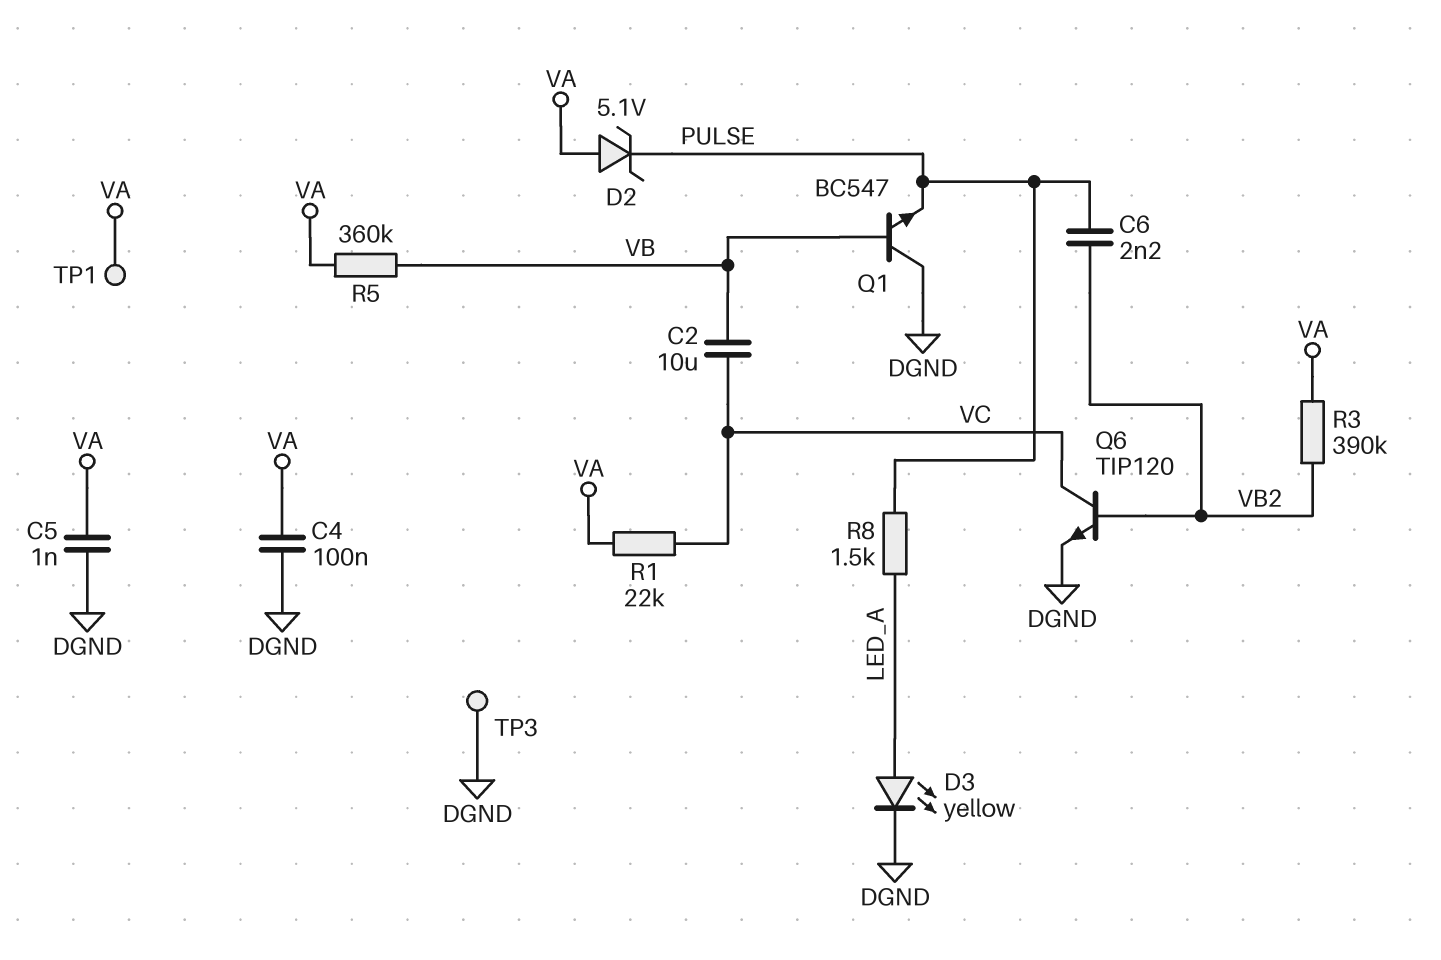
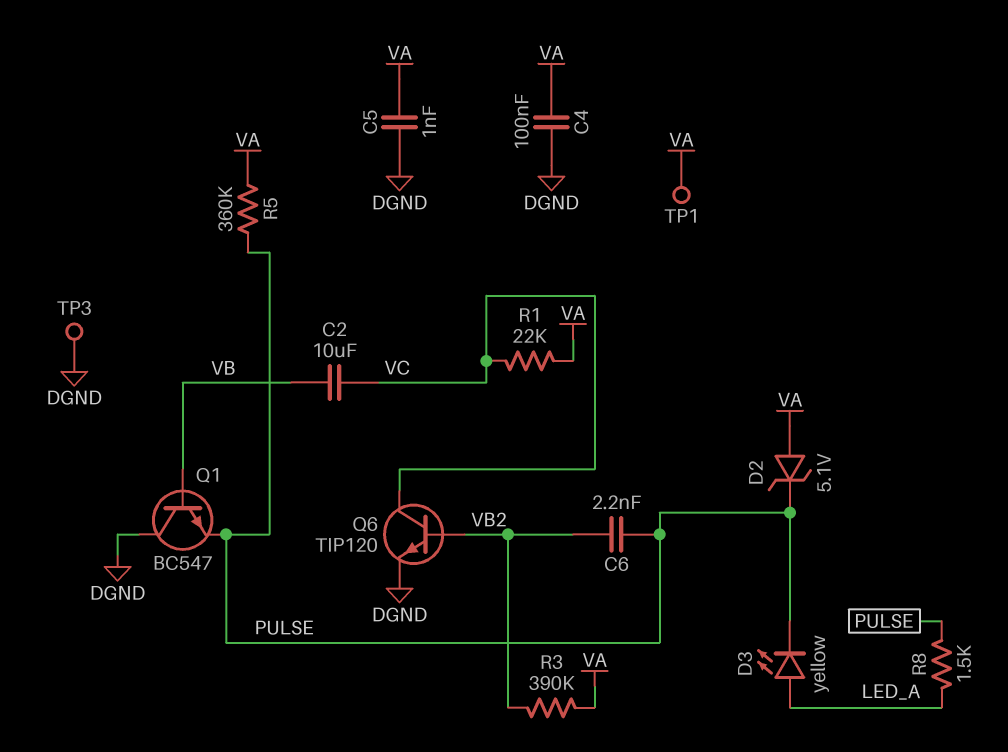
D3: LED yellow (A LED_A, K DGND) -> LED yellow (A LED_A, K PULSE)
R5: 360k (VA, VB) -> 360k (PULSE, VA)

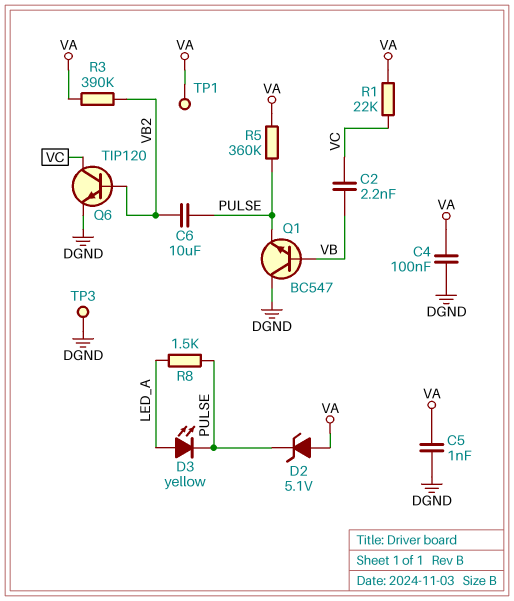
C2: 10uF (VB, VC) -> 2.2nF (VB, VC)
C6: 2.2nF (PULSE, VB2) -> 10uF (PULSE, VB2)

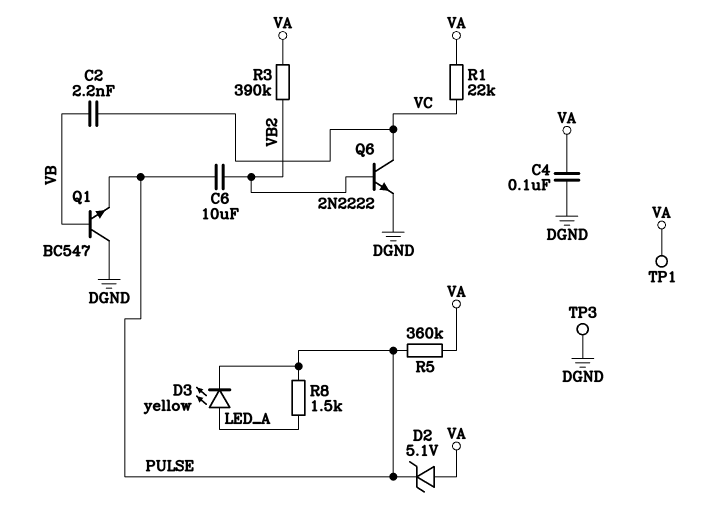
C5: 1nF (DGND, VA) -> none
Q6: NPN TIP120 (B VB2, C VC, E DGND) -> NPN 2N2222 (B VB2, C VC, E DGND)

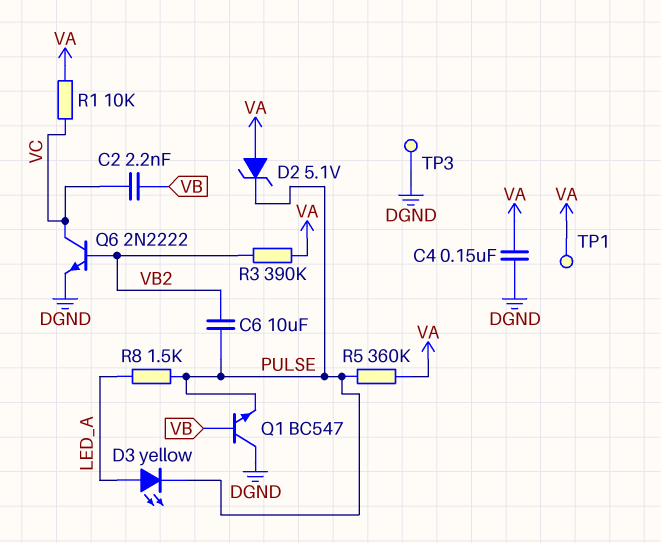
C4: 100nF (DGND, VA) -> 150nF (DGND, VA)
R1: 22k (VA, VC) -> 10k (VA, VC)

